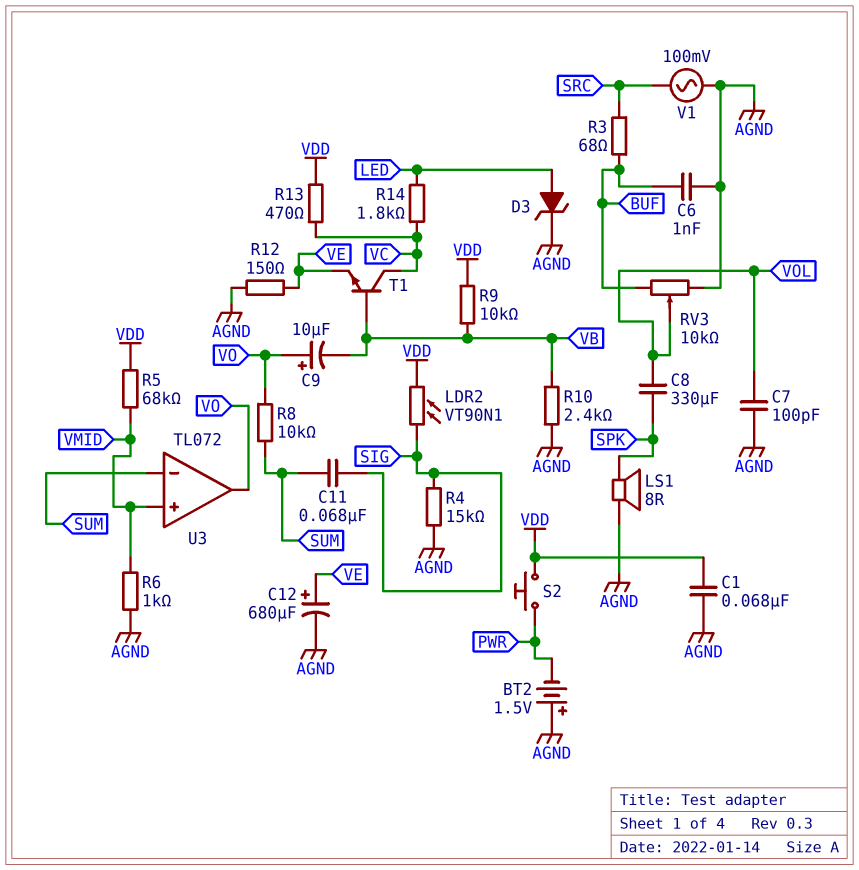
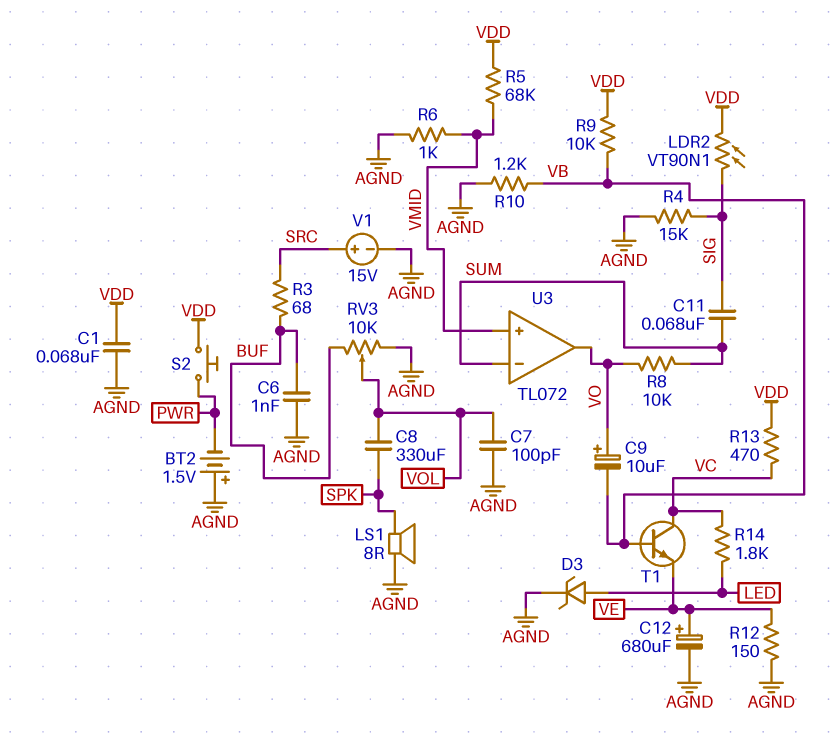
R10: 2.4k (AGND, VB) -> 1.2k (AGND, VB)
V1: AC 100mV (AGND, SRC) -> 15V (plus SRC, minus AGND)

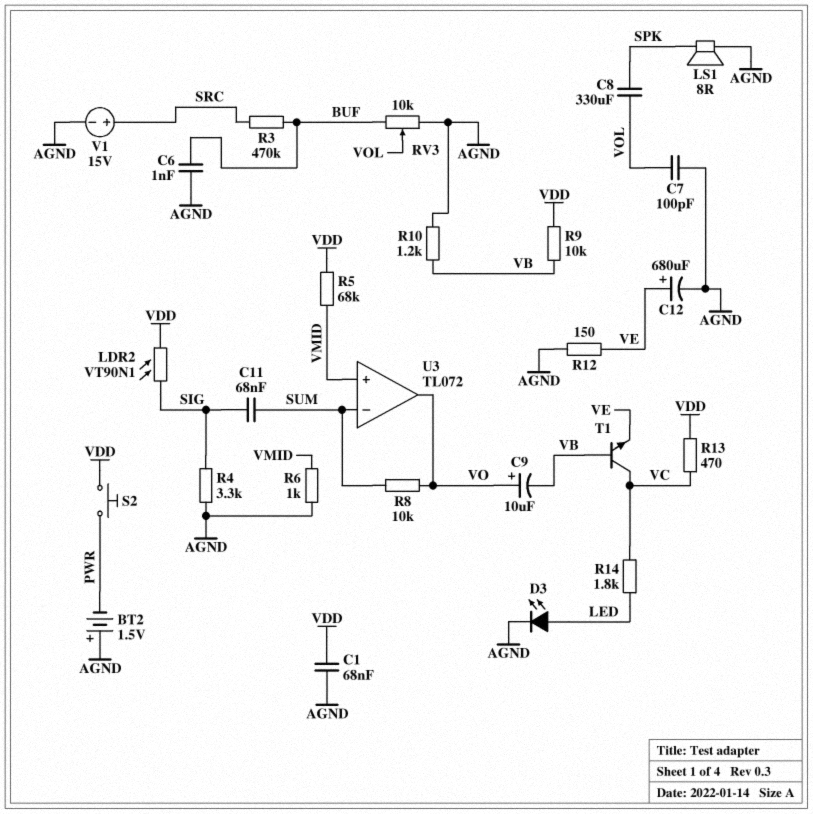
D3: zener (A LED, K AGND) -> LED (A LED, K AGND)
R3: 68 (BUF, SRC) -> 470k (BUF, SRC)
R4: 15k (AGND, SIG) -> 3.3k (AGND, SIG)

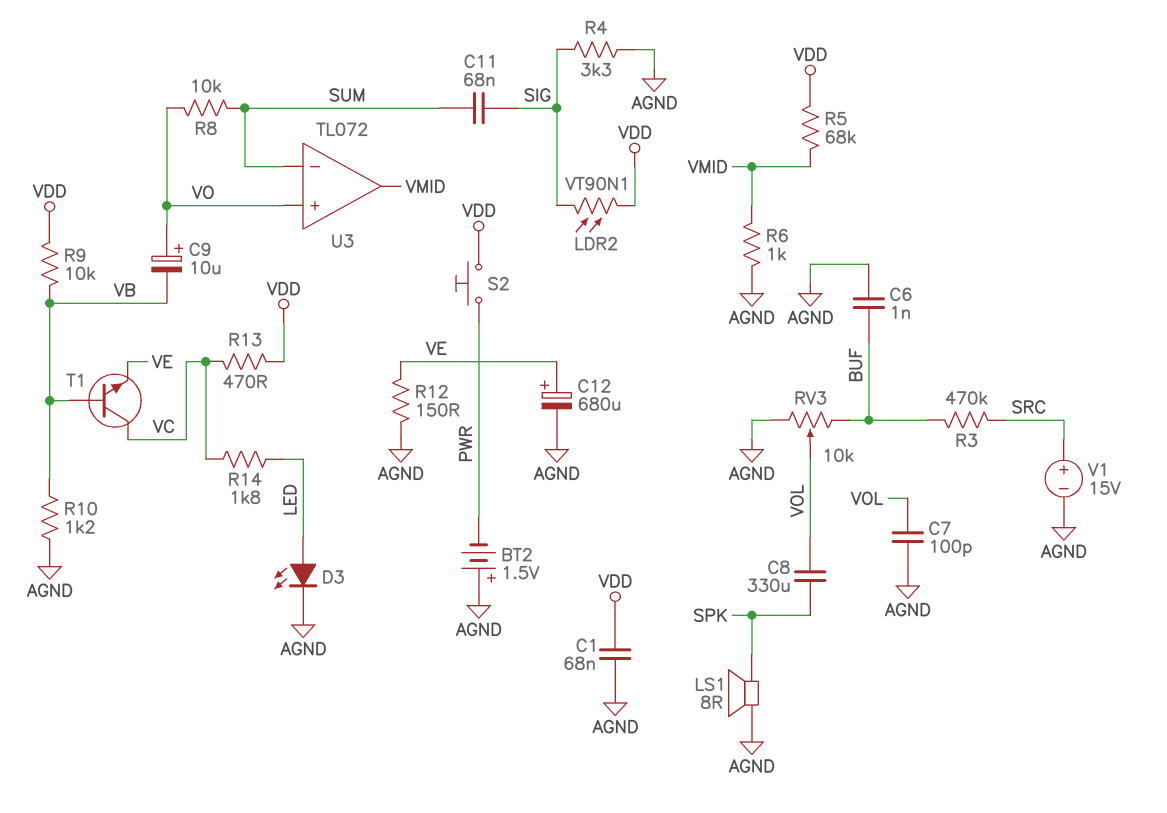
U3 pin in+: VMID -> VO
U3 pin out: VO -> VMID

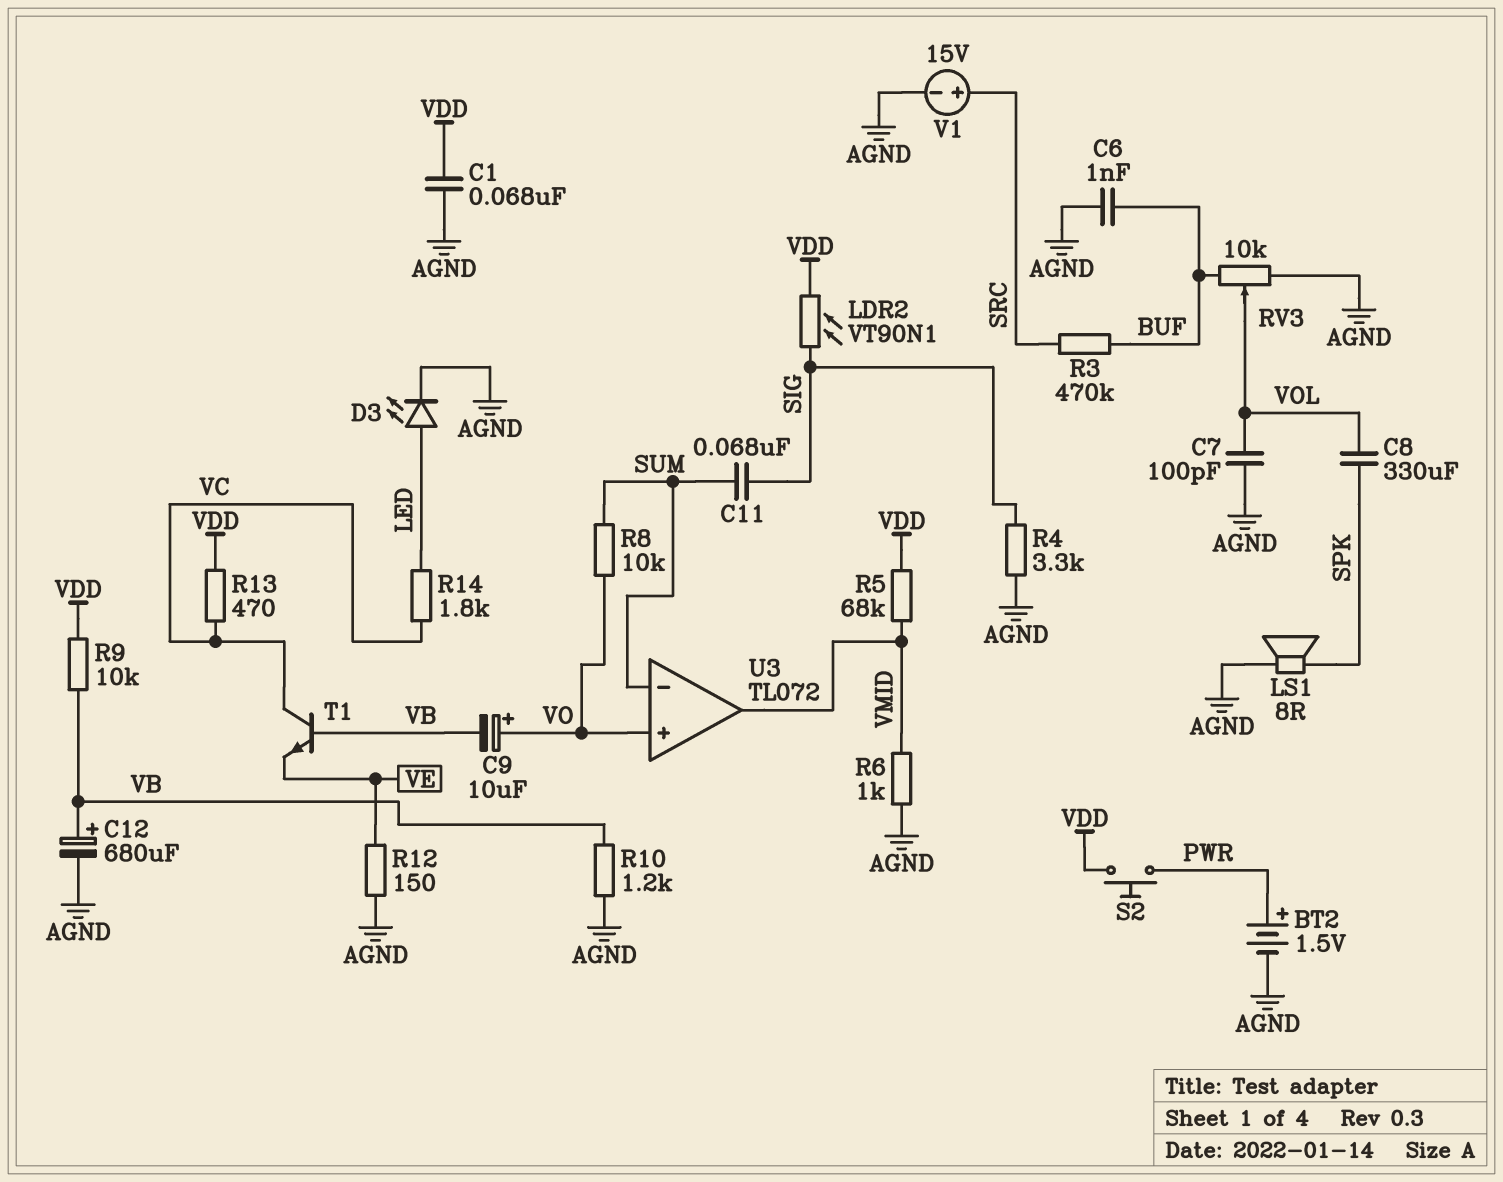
BT2: 1.5V (plus AGND, minus PWR) -> 1.5V (plus PWR, minus AGND)
C12: 680uF (plus VE, minus AGND) -> 680uF (plus VB, minus AGND)

